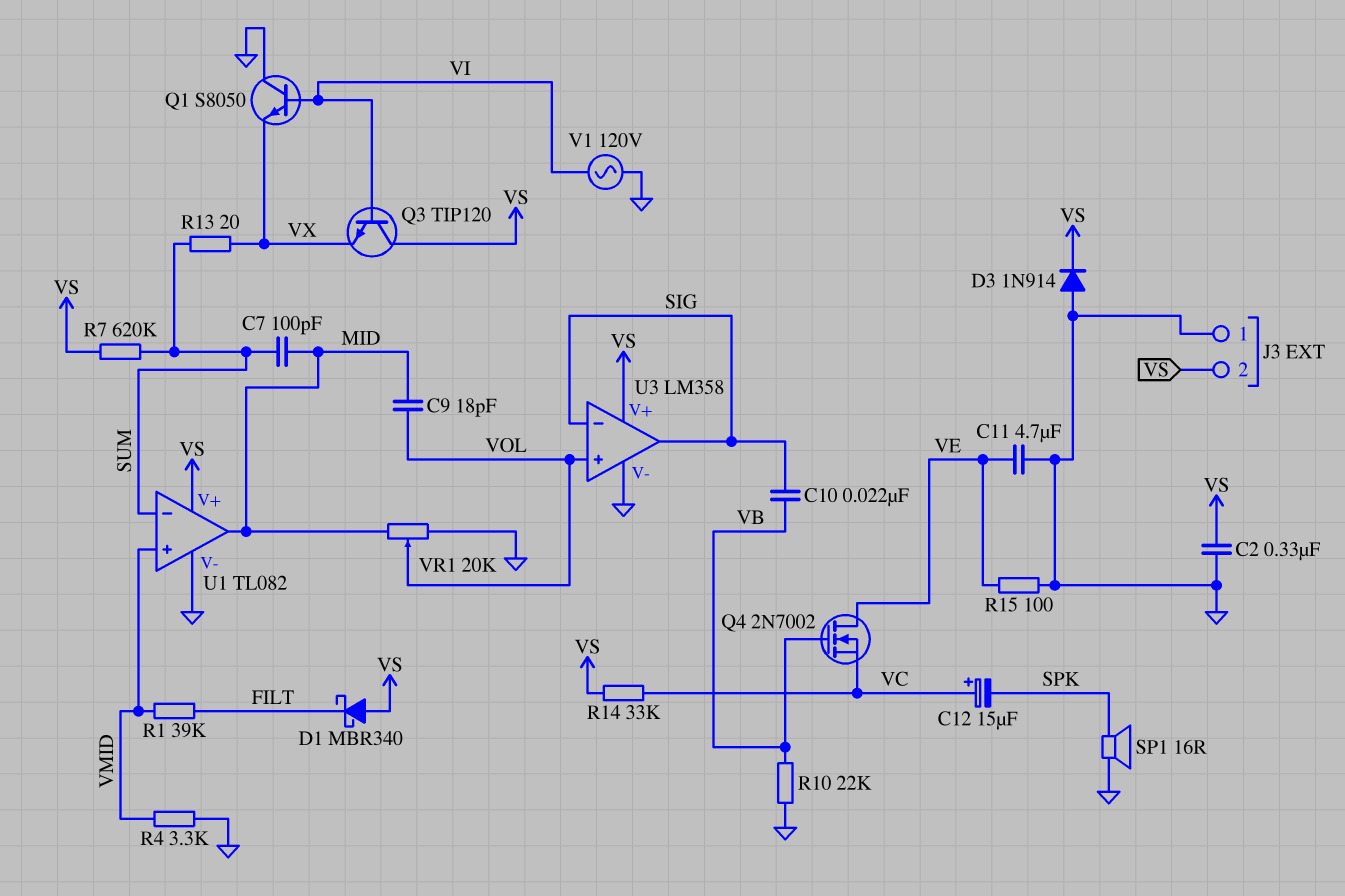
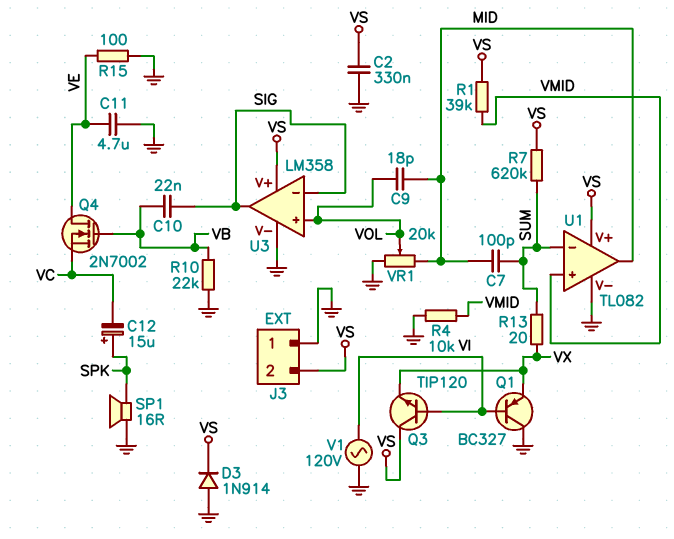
C12: 15uF (plus VC, minus SPK) -> 15uF (plus SPK, minus VC)
D1: schottky MBR340 (A VS, K FILT) -> none
Q1: NPN S8050 (B VI, C GND, E VX) -> PNP BC327 (B VI, C GND, E VX)
R1: 39k (FILT, VMID) -> 39k (VMID, VS)
R4: 3.3k (GND, VMID) -> 10k (GND, VMID)
R14: 33k (VC, VS) -> none

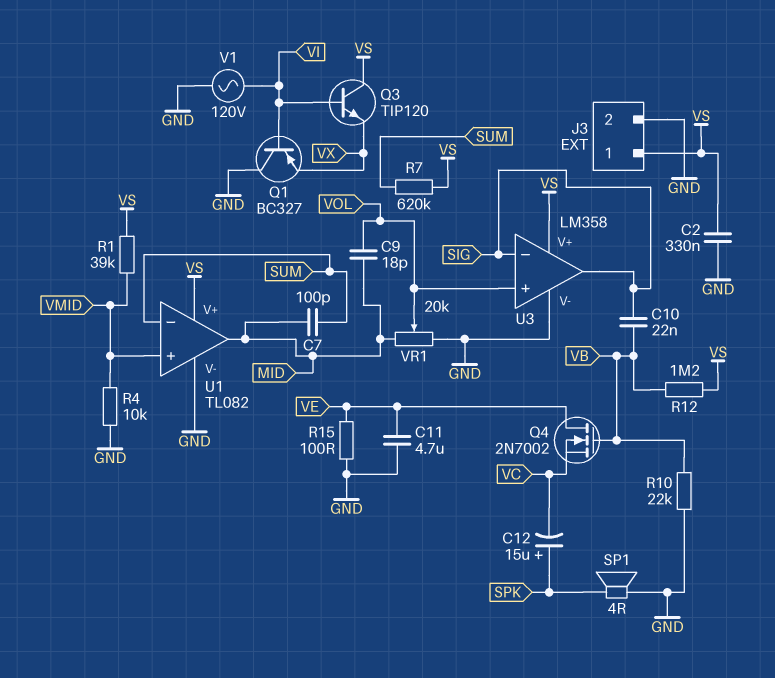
D3: diode 1N914 (A GND, K VS) -> none
J3 pin 1: GND -> VS
J3 pin 2: VS -> GND
R12: none -> 1.2M (VB, VS)
R13: 20 (SUM, VX) -> none
SP1: speaker 16R (GND, SPK) -> speaker 4R (GND, SPK)

